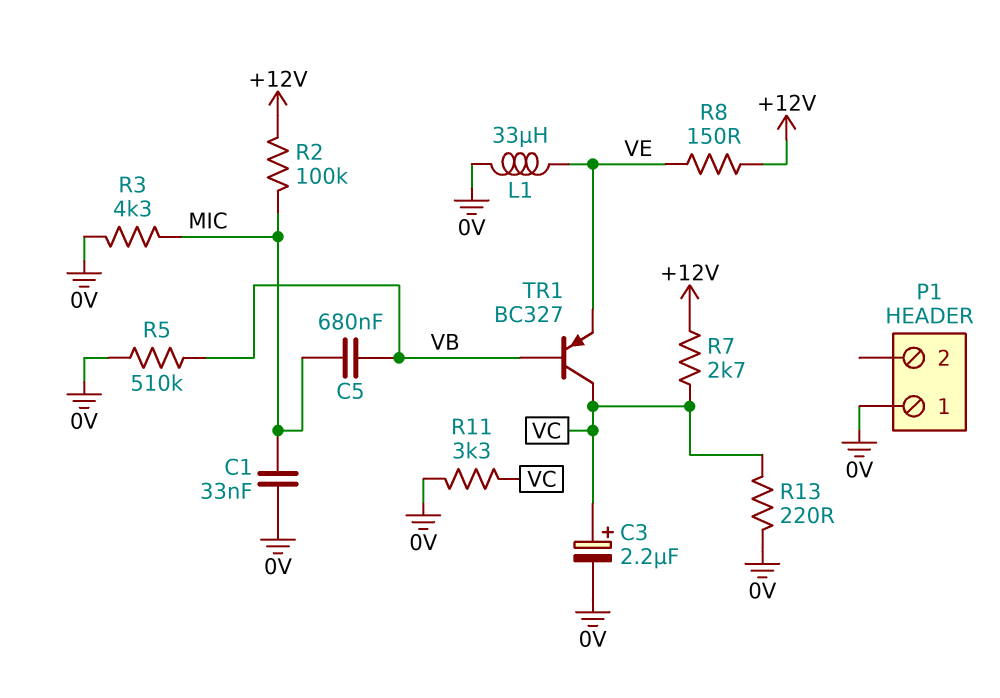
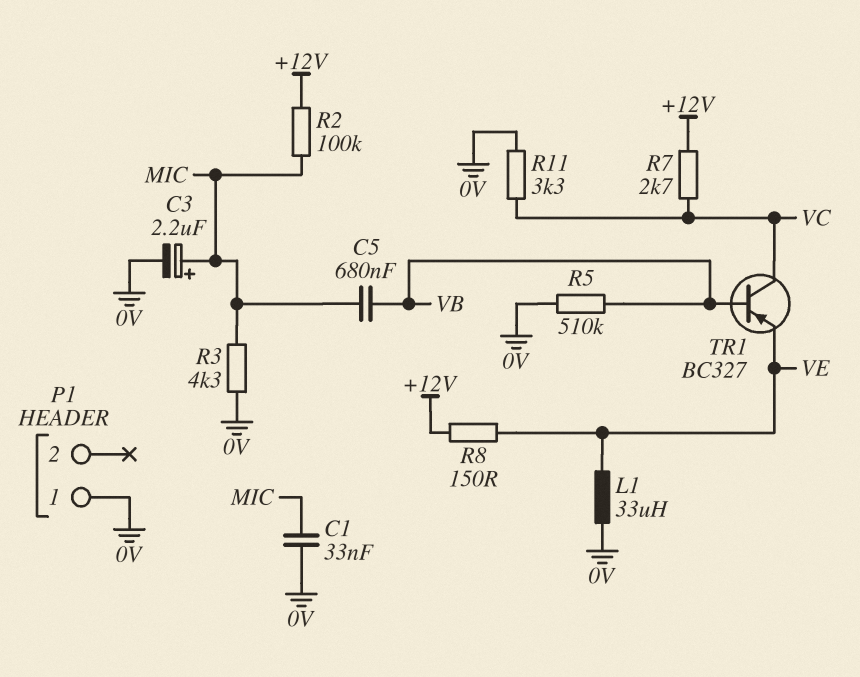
C3: 2.2uF (plus VC, minus 0V) -> 2.2uF (plus MIC, minus 0V)
R13: 220 (0V, VC) -> none

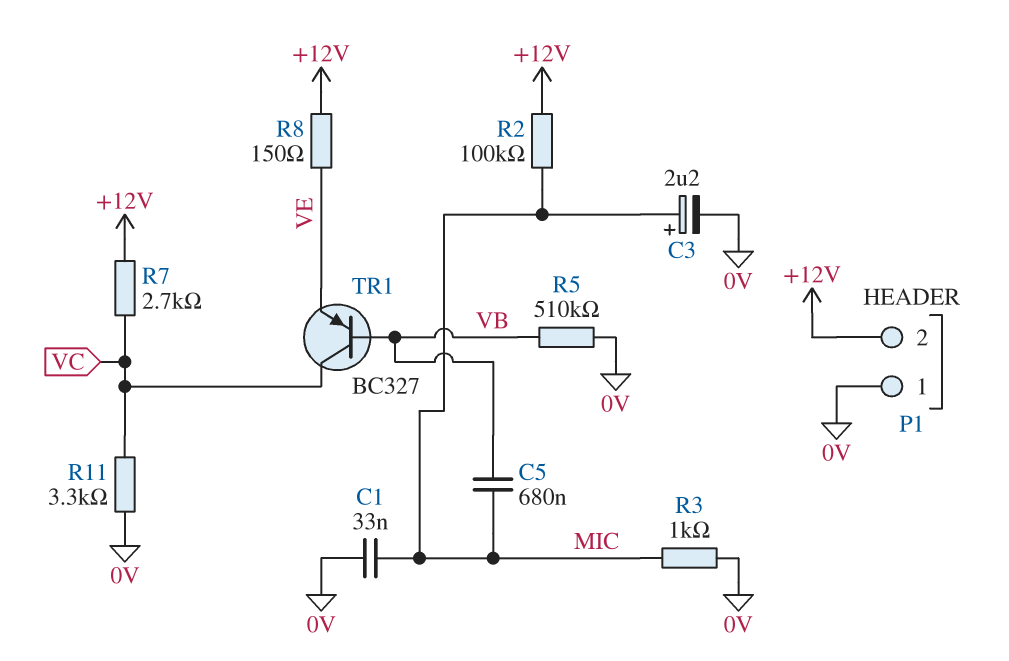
L1: 33uH (0V, VE) -> none
P1 pin 2: none -> +12V
R3: 4.3k (0V, MIC) -> 1k (0V, MIC)

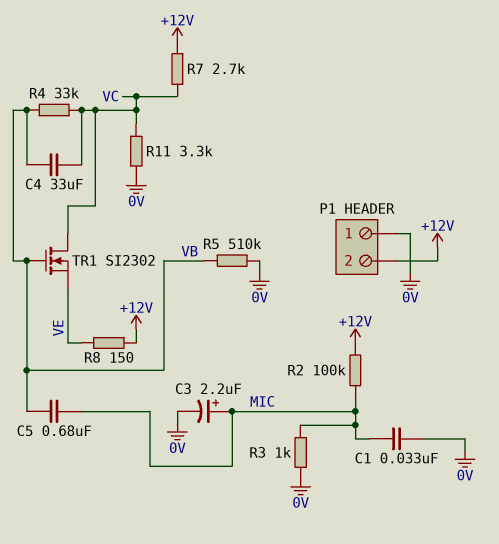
C4: none -> 33uF (VB, VC)
R4: none -> 33k (VB, VC)
TR1: PNP BC327 (B VB, C VC, E VE) -> NMOS SI2302 (G VB, D VC, S VE)

